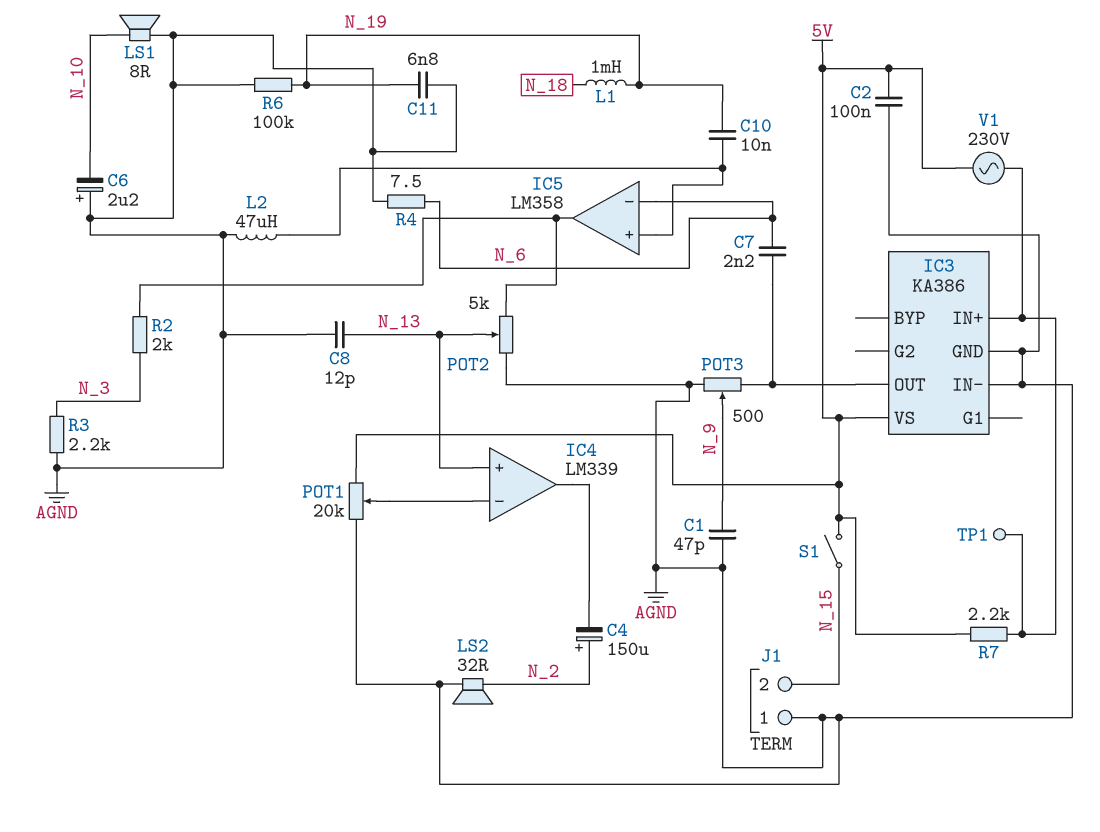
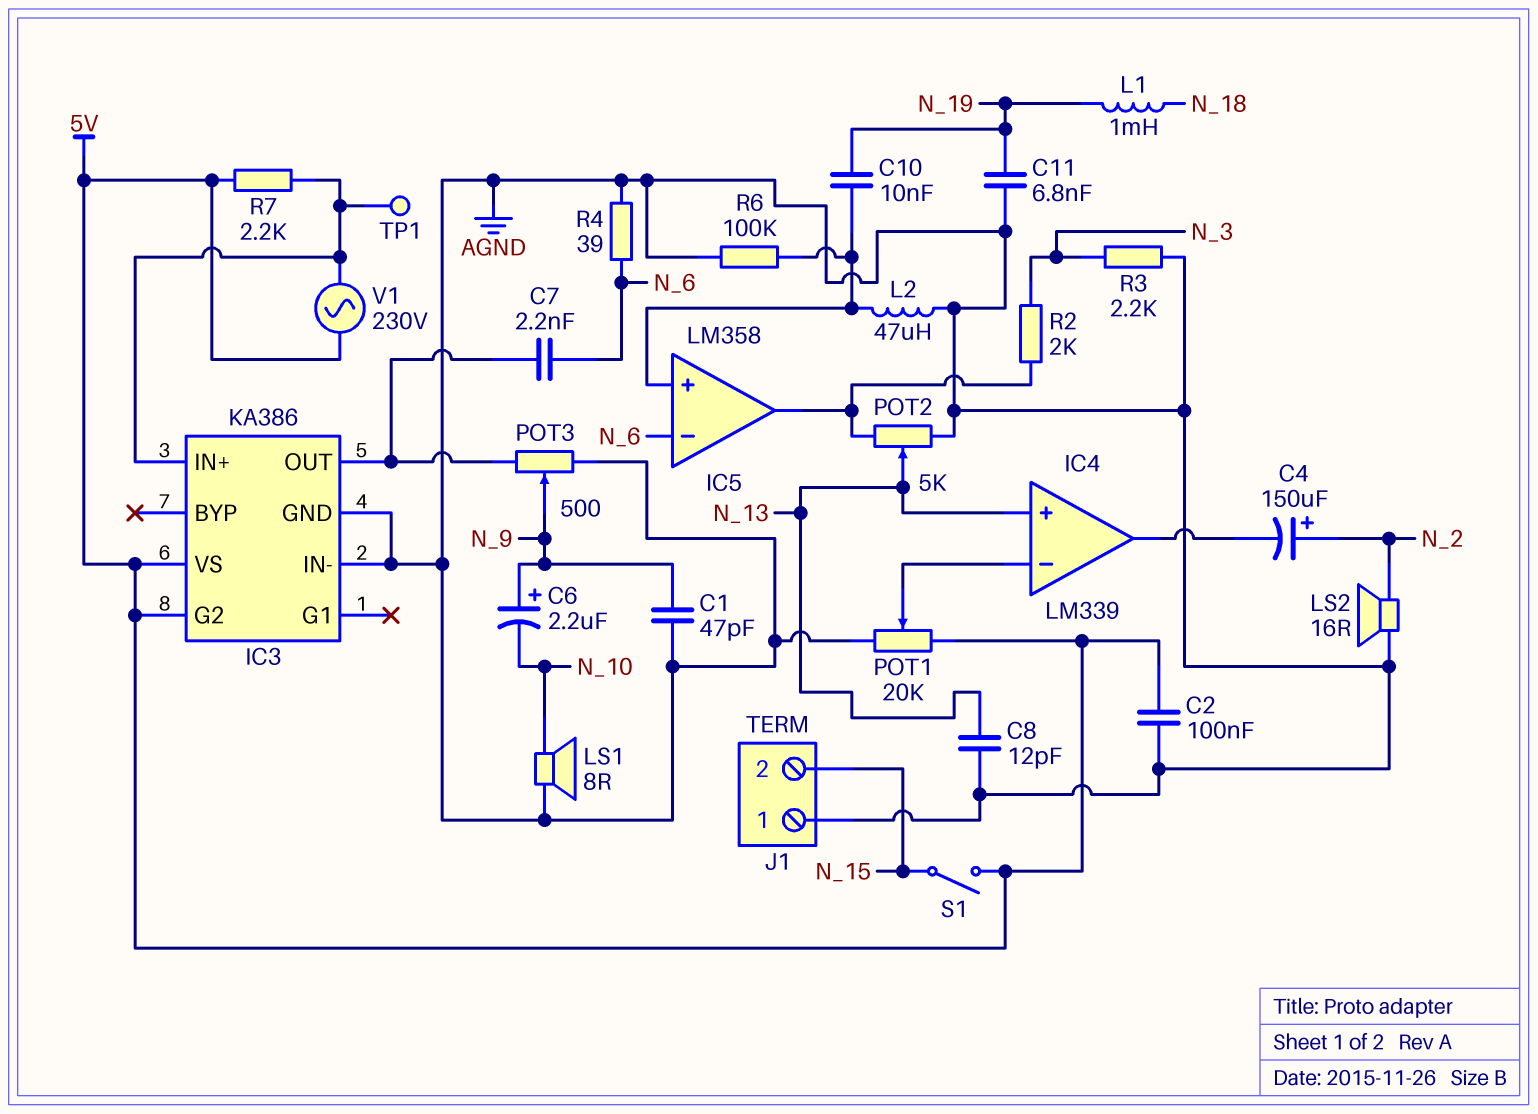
C6: 2.2uF (plus AGND, minus N_10) -> 2.2uF (plus N_9, minus N_10)
IC3 pin G2: none -> 5V
LS2: speaker 32R (AGND, N_2) -> speaker 16R (AGND, N_2)
R4: 7.5 (AGND, N_6) -> 39 (AGND, N_6)
R6: 100k (AGND, N_19) -> 100k (AGND, IC5/in+)

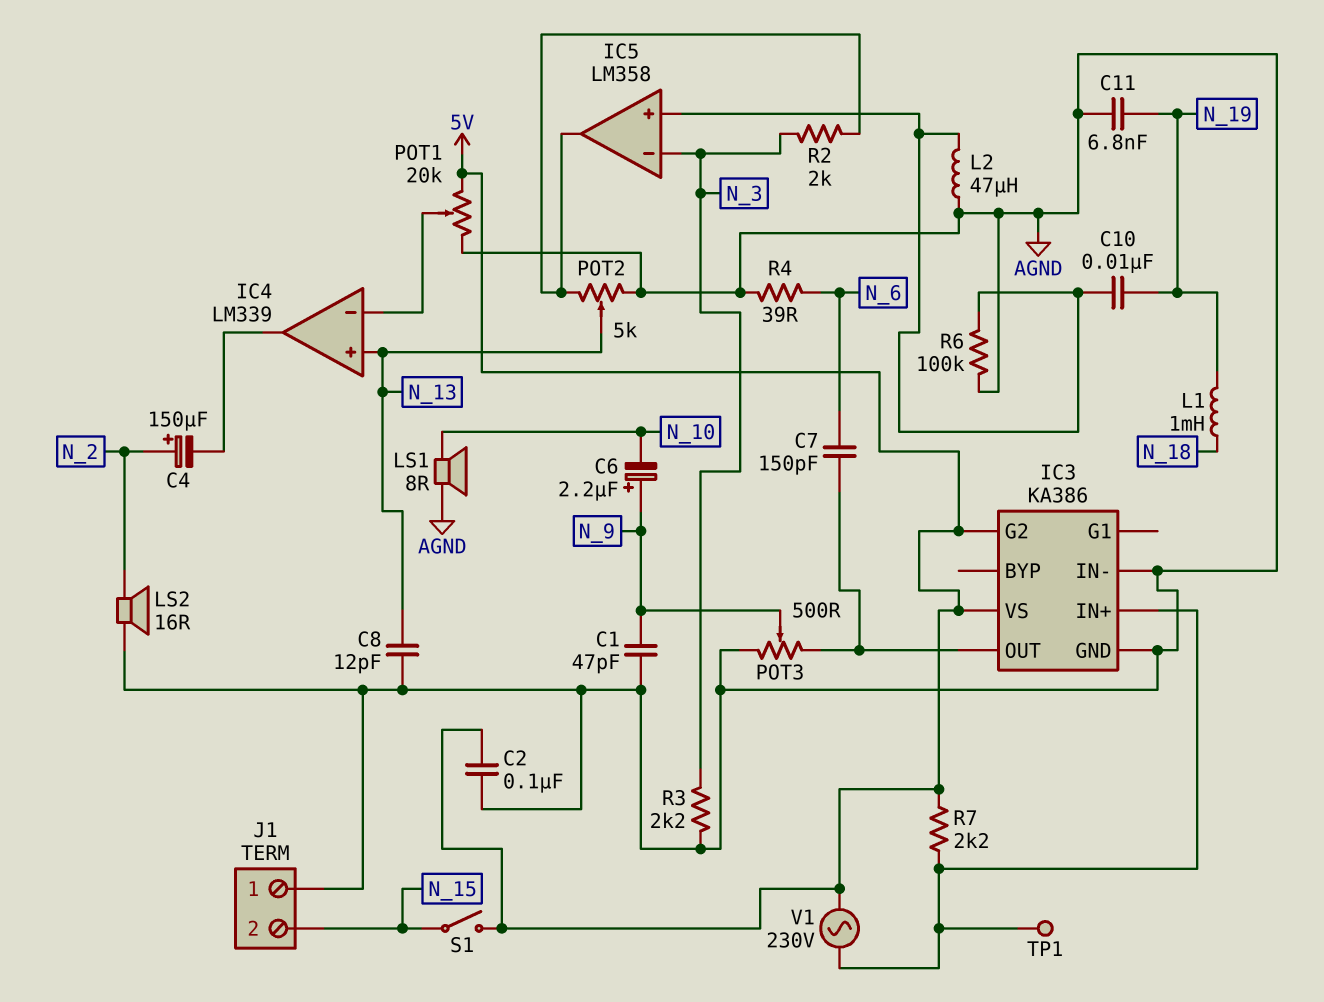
C7: 2.2nF (IC3/OUT, N_6) -> 150pF (IC3/OUT, N_6)
IC5 pin in-: N_6 -> N_3

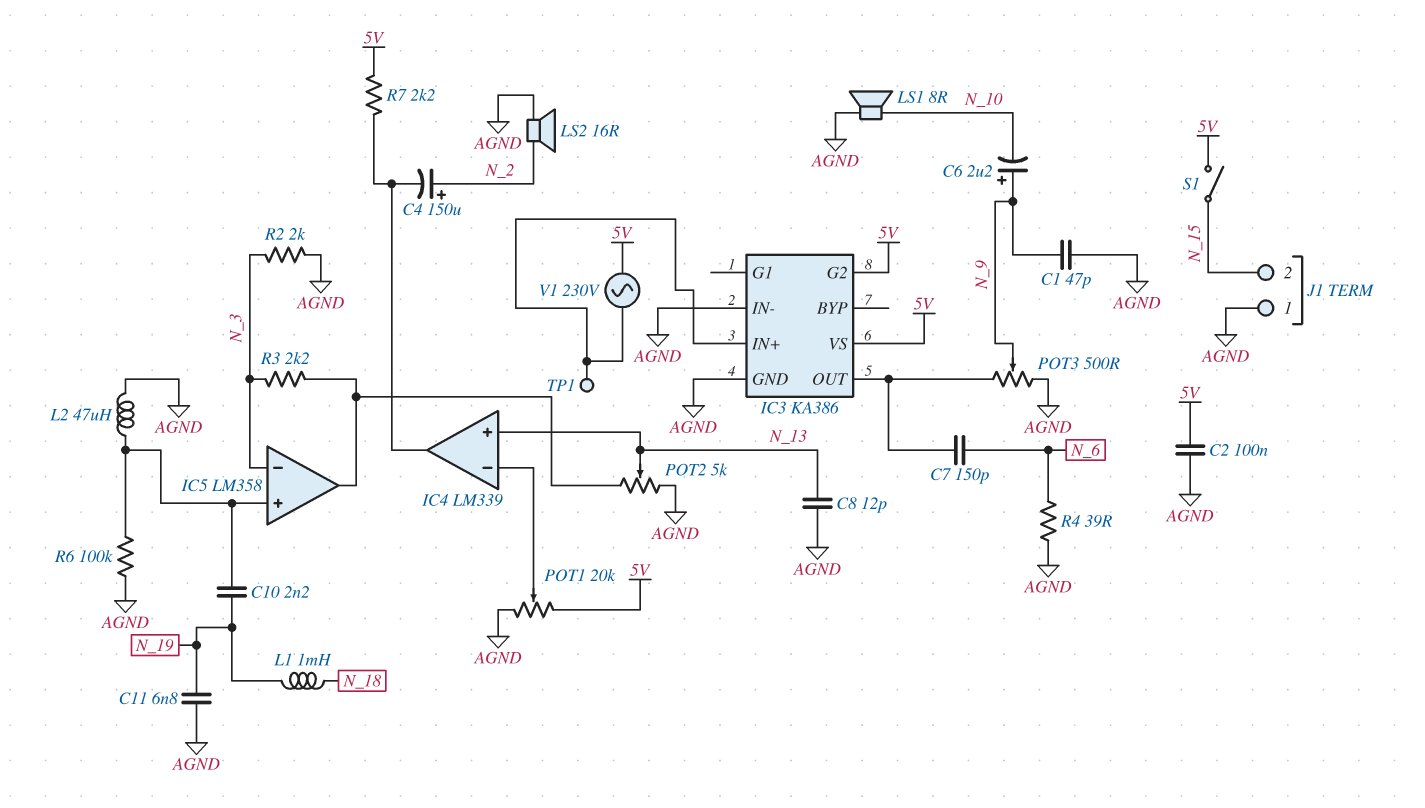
C10: 10nF (IC5/in+, N_19) -> 2.2nF (IC5/in+, N_19)
R2: 2k (IC5/out, N_3) -> 2k (AGND, N_3)
R3: 2.2k (AGND, N_3) -> 2.2k (IC5/out, N_3)
R7: 2.2k (5V, IC3/IN+) -> 2.2k (5V, IC4/out)

